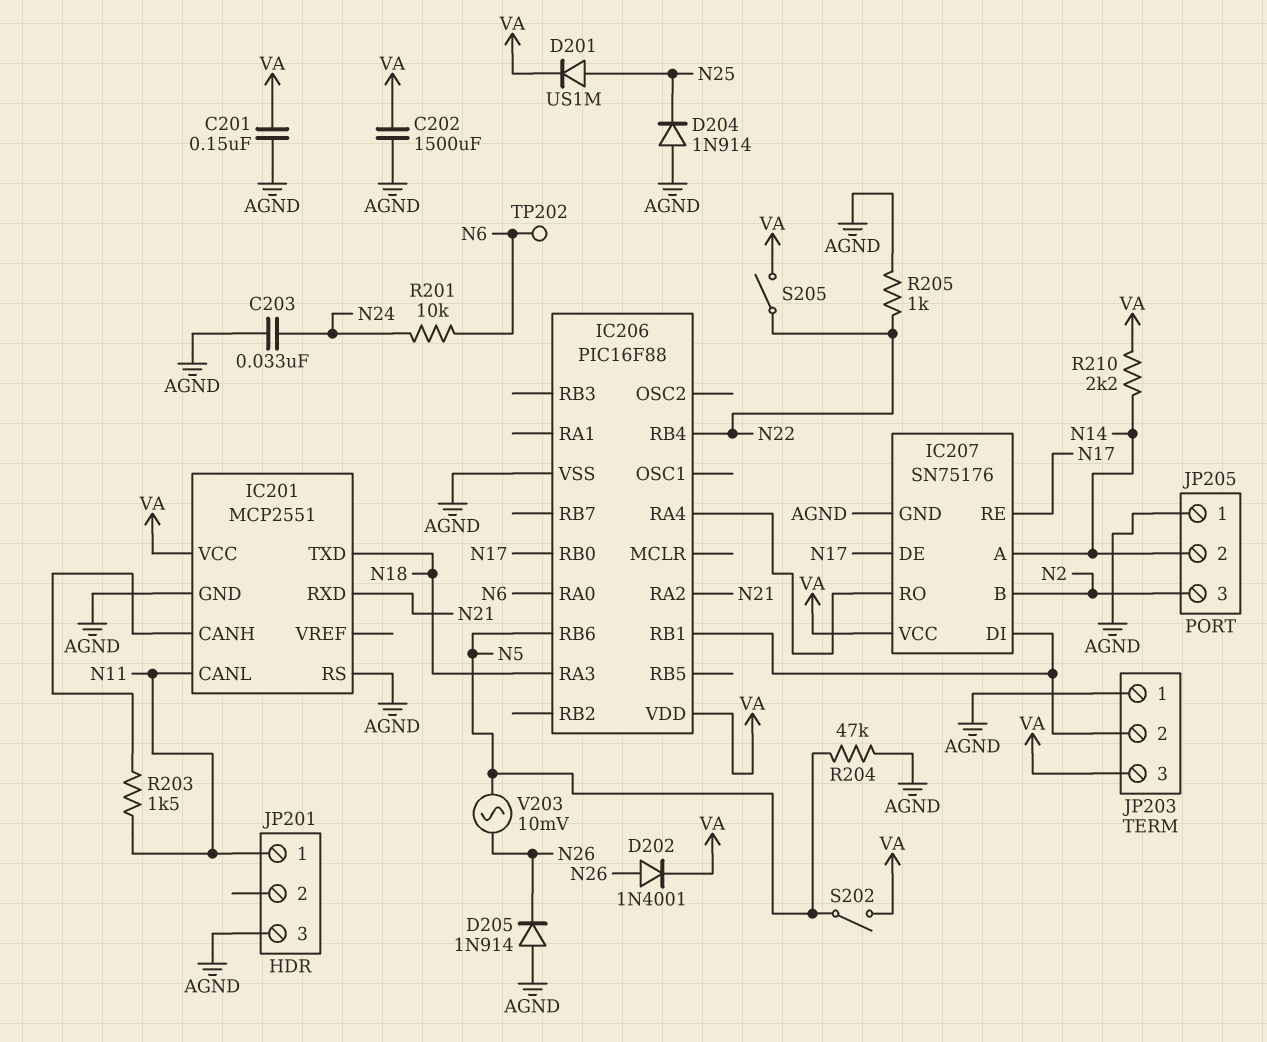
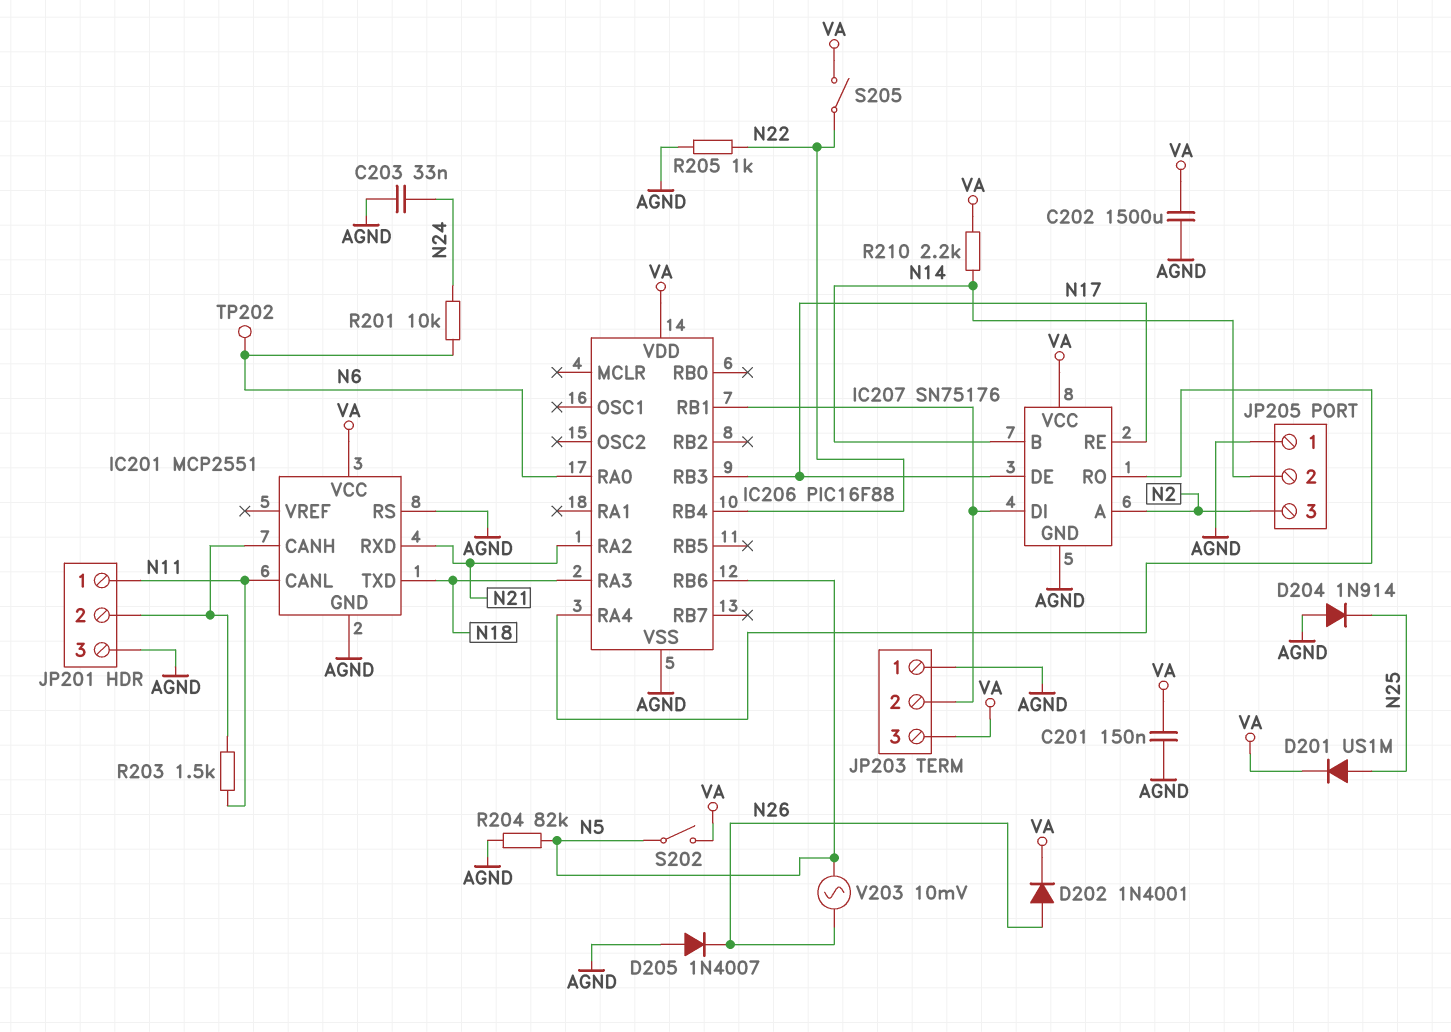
D205: diode 1N914 (A AGND, K N26) -> diode 1N4007 (A AGND, K N26)
IC206 pin RB0: N17 -> none
IC206 pin RB3: none -> N17
IC207 pin A: N14 -> N2
IC207 pin B: N2 -> N14
JP201 pin 2: none -> IC201/CANH
R204: 47k (AGND, N5) -> 82k (AGND, N5)

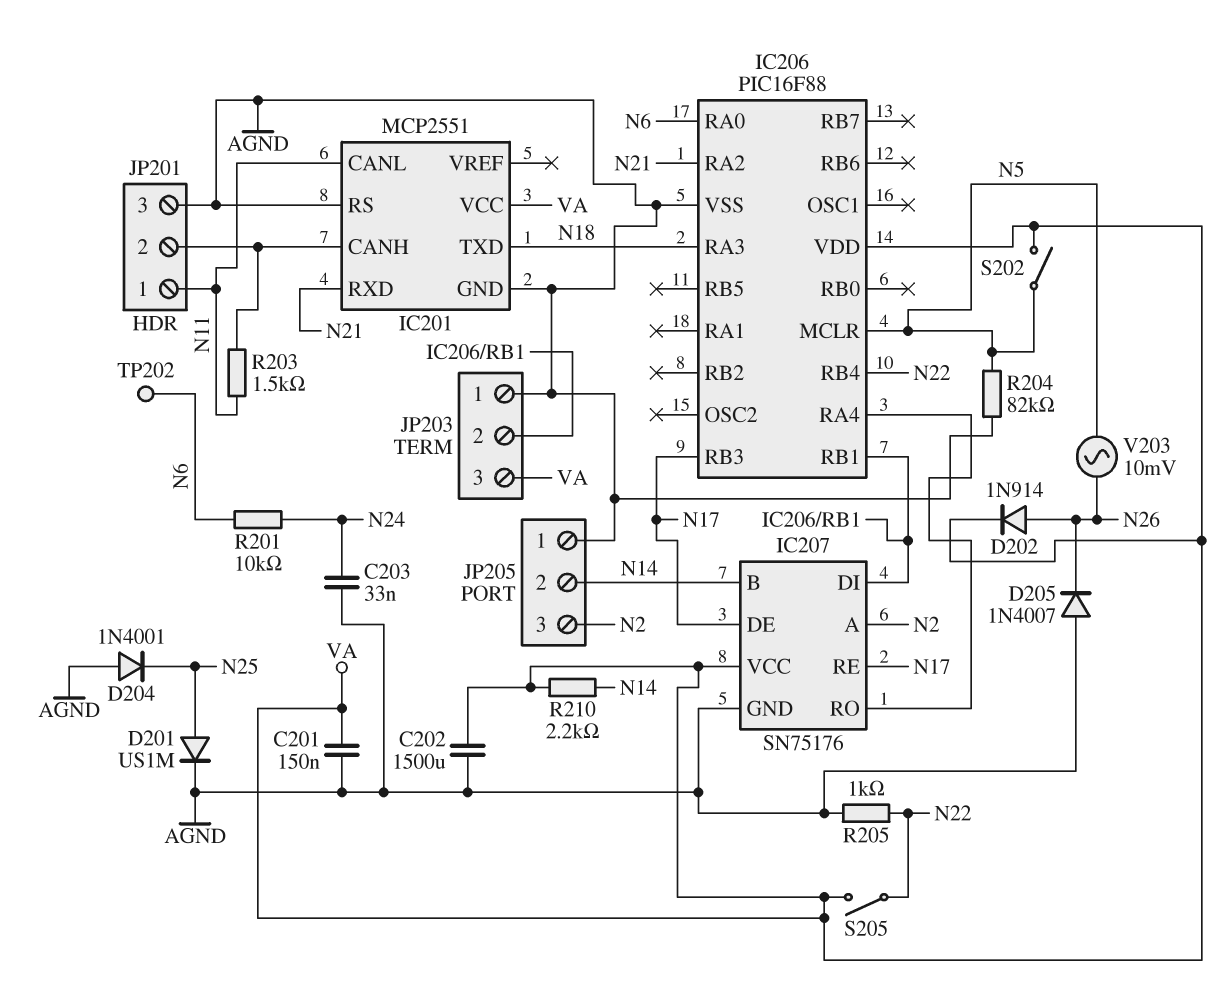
D201: diode US1M (A N25, K VA) -> diode US1M (A N25, K AGND)
D202: diode 1N4001 (A N26, K VA) -> diode 1N914 (A N26, K VA)
D204: diode 1N914 (A AGND, K N25) -> diode 1N4001 (A AGND, K N25)
IC206 pin MCLR: none -> N5
IC206 pin RB6: N5 -> none

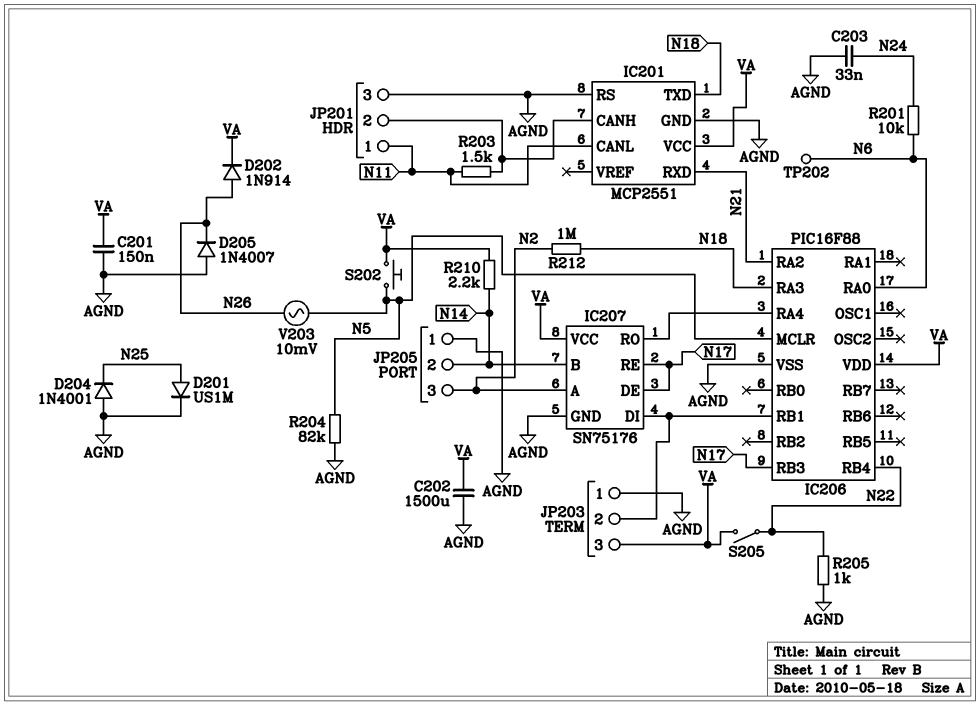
R212: none -> 1M (N2, N18)
S202: switch (N5, VA) -> button (N5, VA)

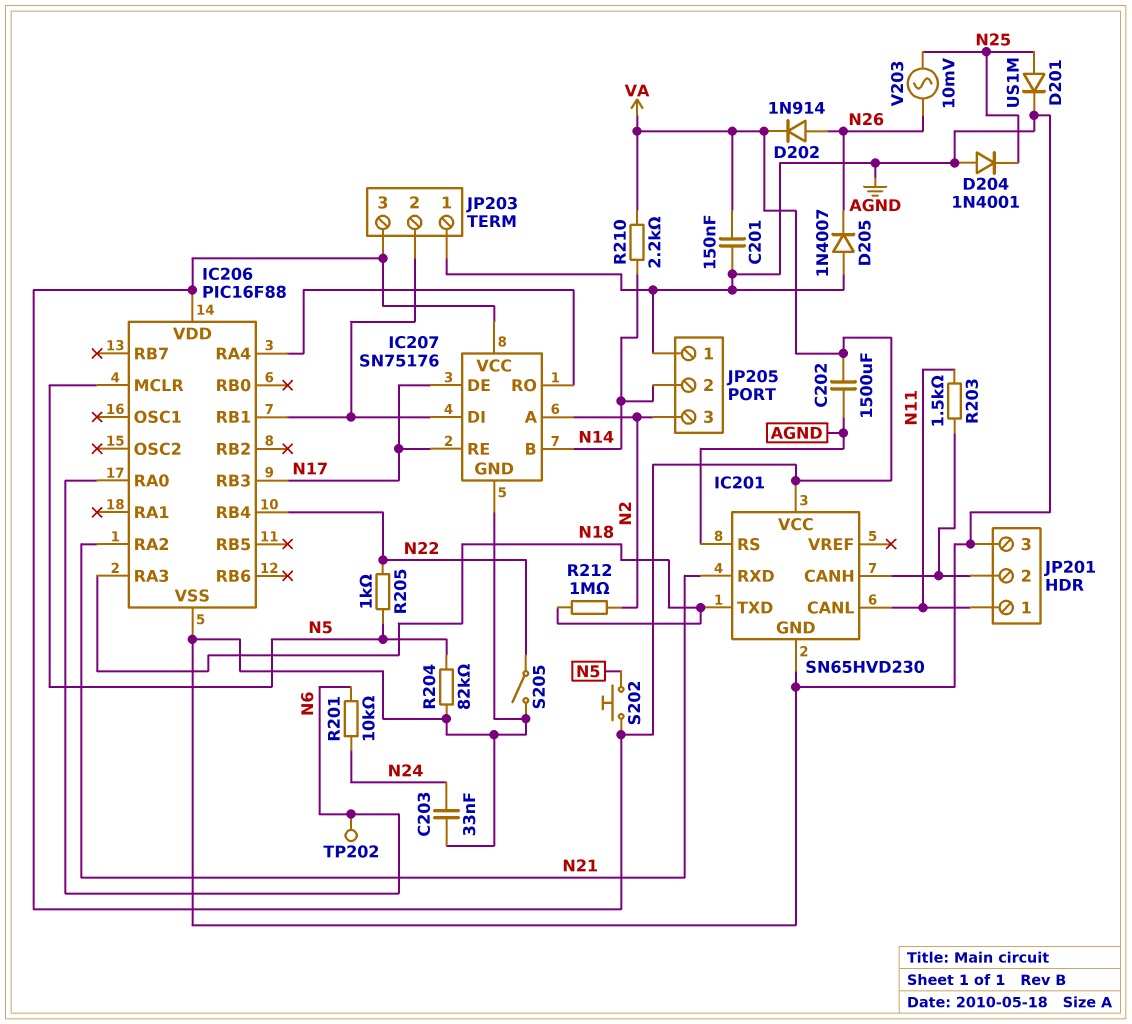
IC201: MCP2551 -> SN65HVD230
R205: 1k (AGND, N22) -> 1k (N5, N22)
S205: switch (N22, VA) -> switch (AGND, N22)
V203: AC 10mV (N5, N26) -> AC 10mV (N25, N26)

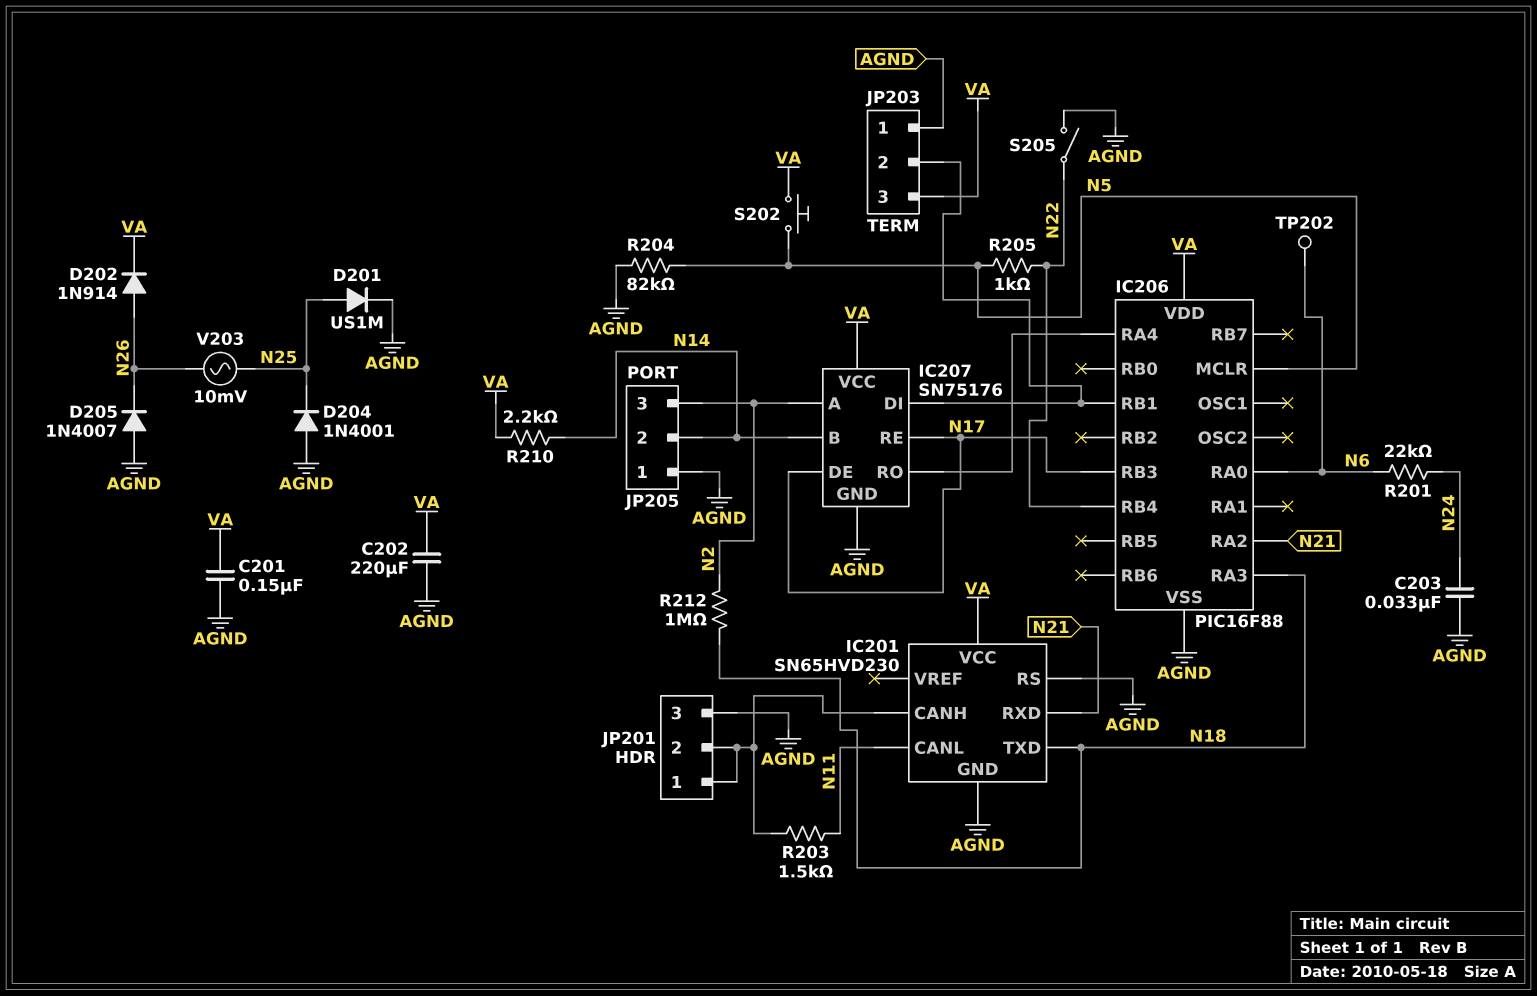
C202: 1500uF (AGND, VA) -> 220uF (AGND, VA)
JP201 pin 1: N11 -> IC201/CANH
R201: 10k (N6, N24) -> 22k (N6, N24)

